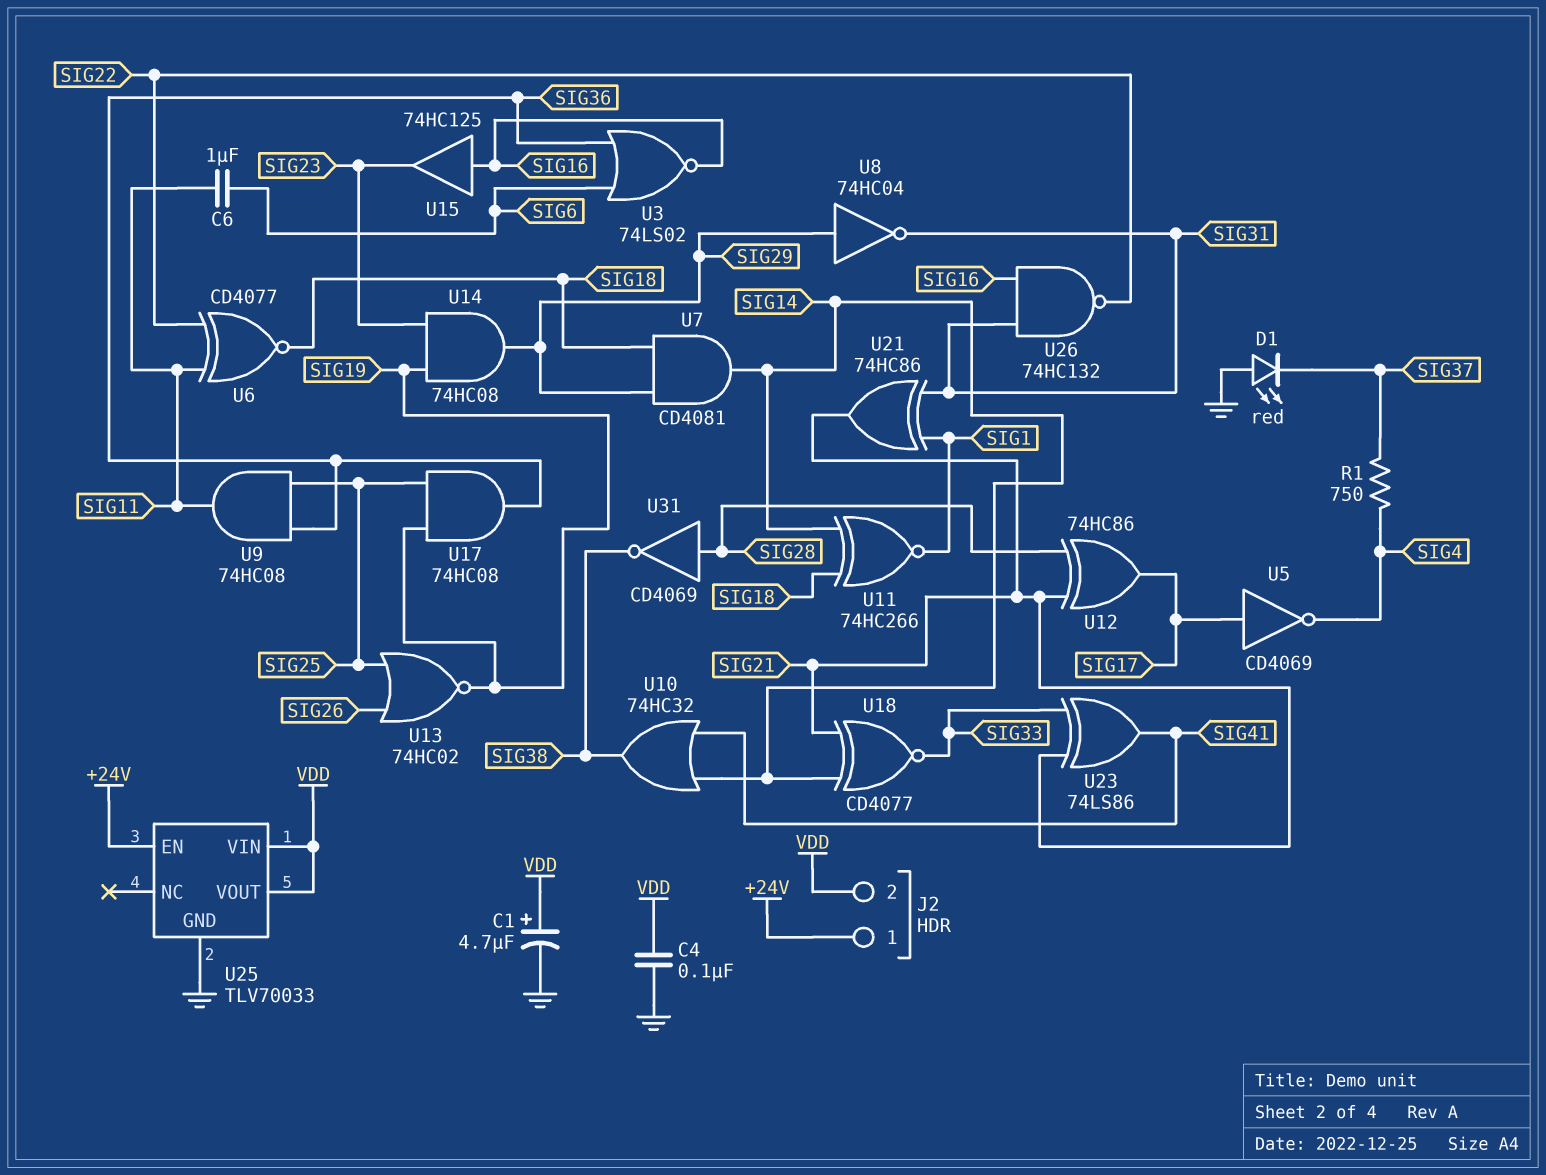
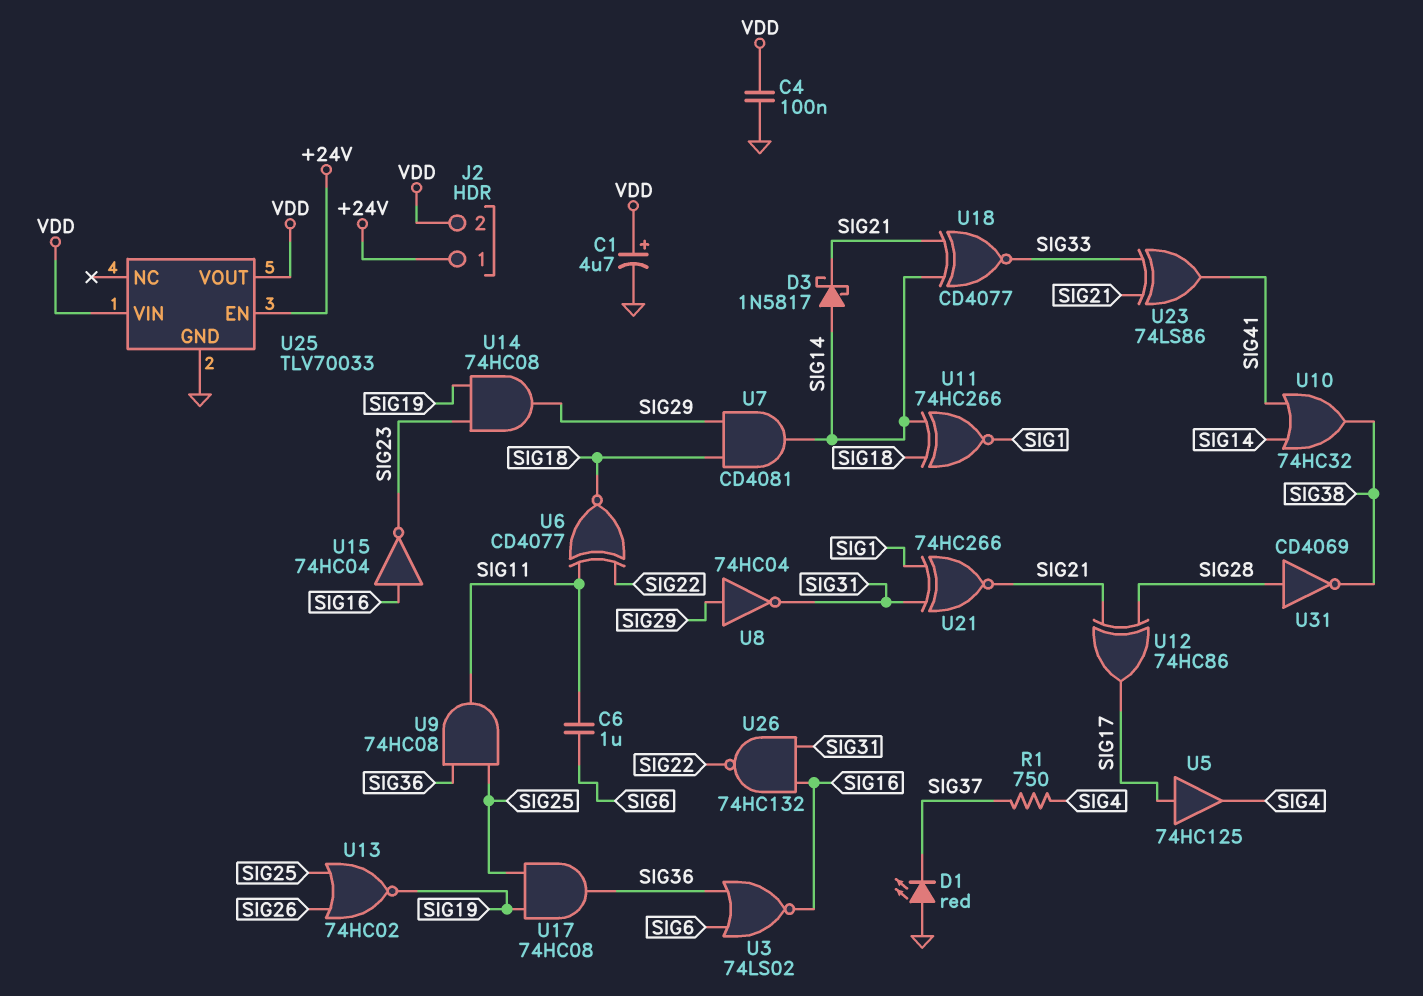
D3: none -> schottky 1N5817 (A SIG14, K SIG21)
U5: NOT CD4069 (in SIG17, out SIG4) -> buffer 74HC125 (in SIG17, out SIG4)
U15: buffer 74HC125 (in SIG16, out SIG23) -> NOT 74HC04 (in SIG16, out SIG23)
U21: XOR 74HC86 (in SIG1, in SIG31, out SIG21) -> XNOR 74HC266 (in SIG1, in SIG31, out SIG21)

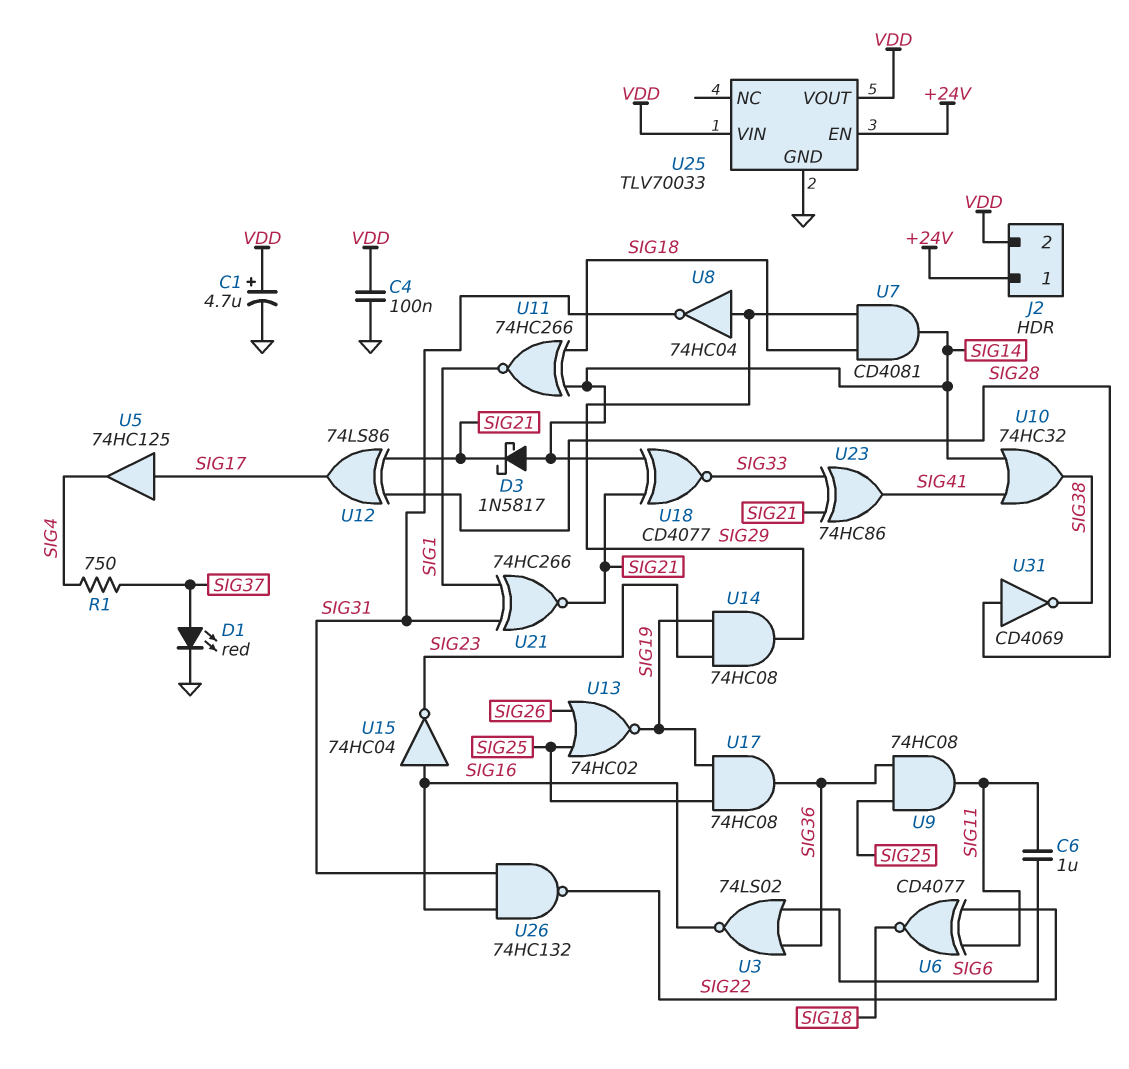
D1: LED red (A GND, K SIG37) -> LED red (A SIG37, K GND)
U12: XOR 74HC86 (in SIG21, in SIG28, out SIG17) -> XOR 74LS86 (in SIG21, in SIG28, out SIG17)
U23: XOR 74LS86 (in SIG21, in SIG33, out SIG41) -> XOR 74HC86 (in SIG21, in SIG33, out SIG41)

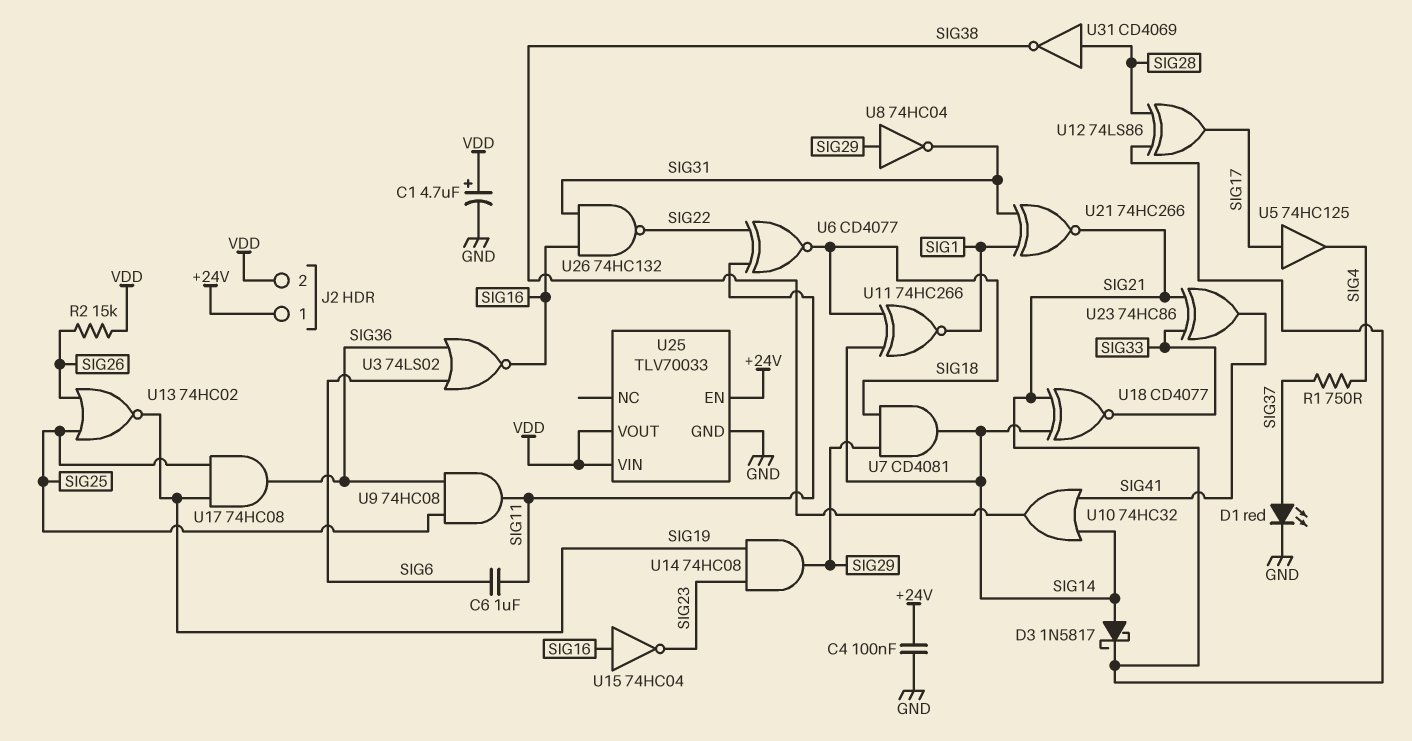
C4: 100nF (GND, VDD) -> 100nF (+24V, GND)
R2: none -> 15k (SIG26, VDD)

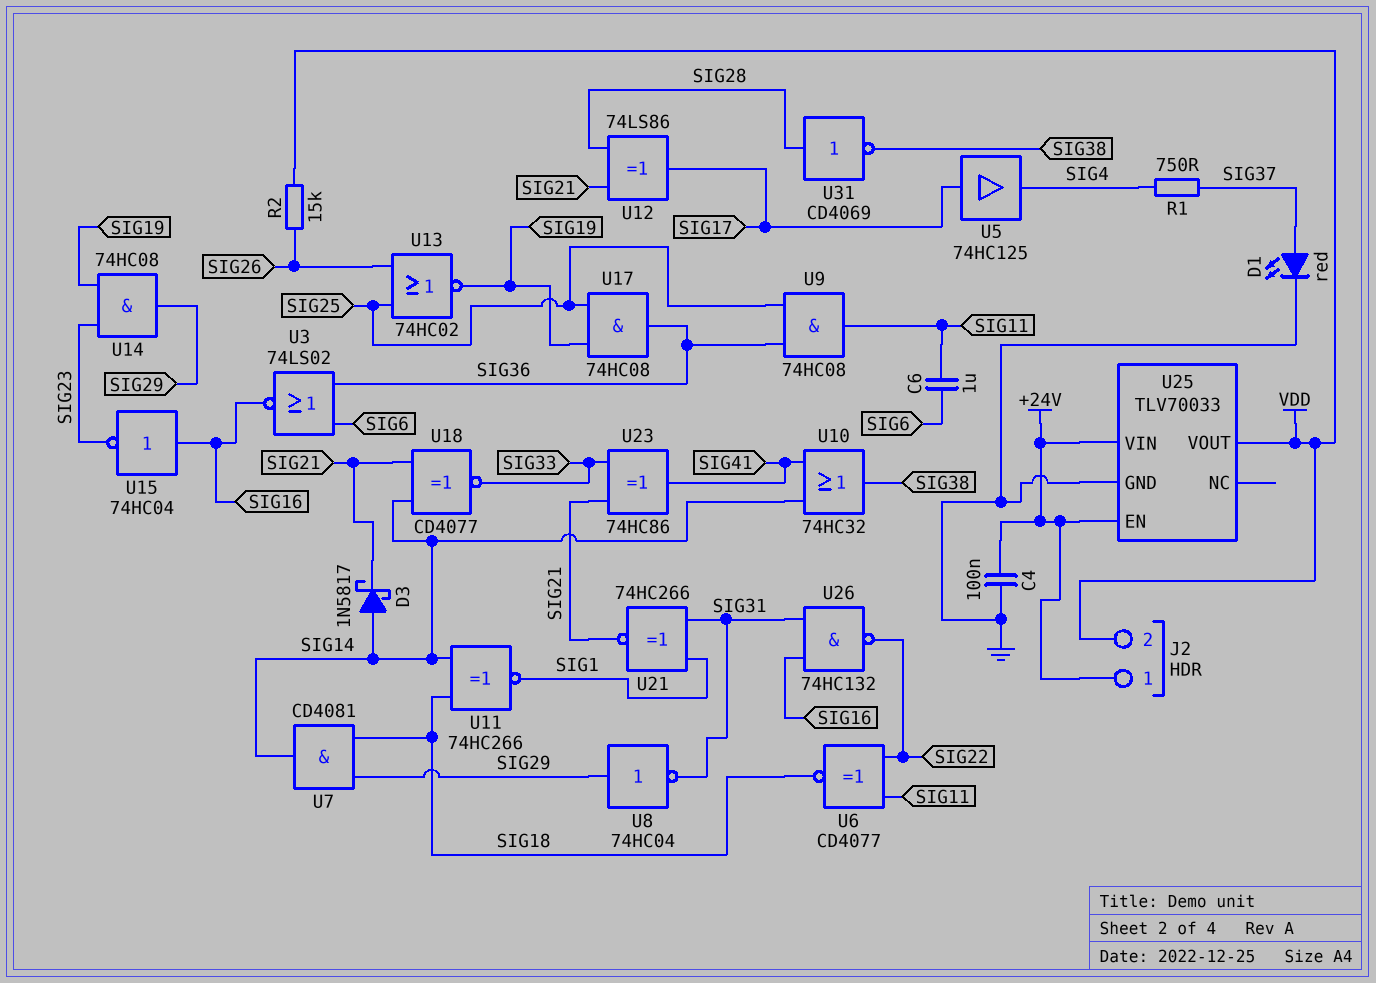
C1: 4.7uF (plus VDD, minus GND) -> none
U25 pin VIN: VDD -> +24V

